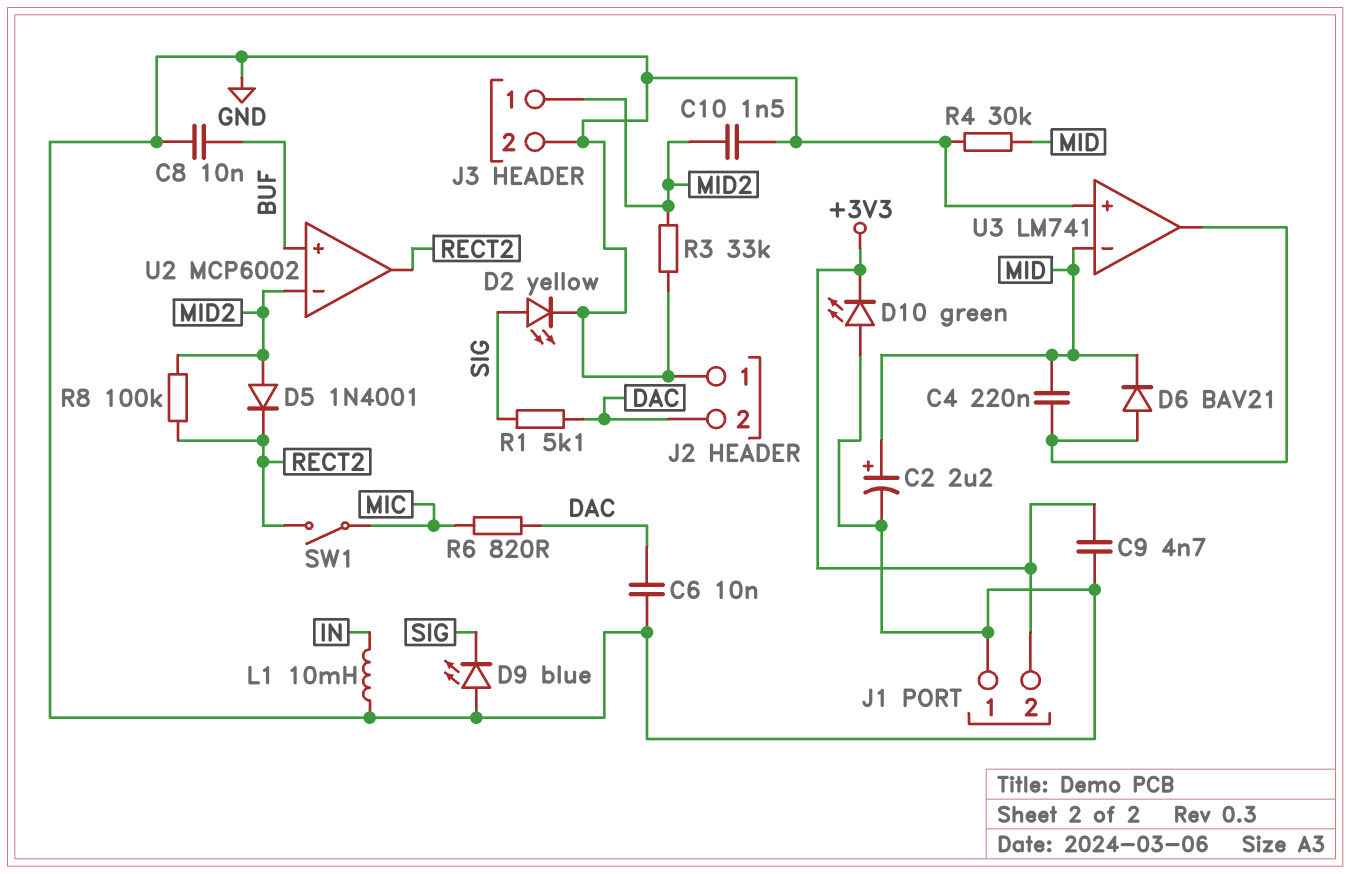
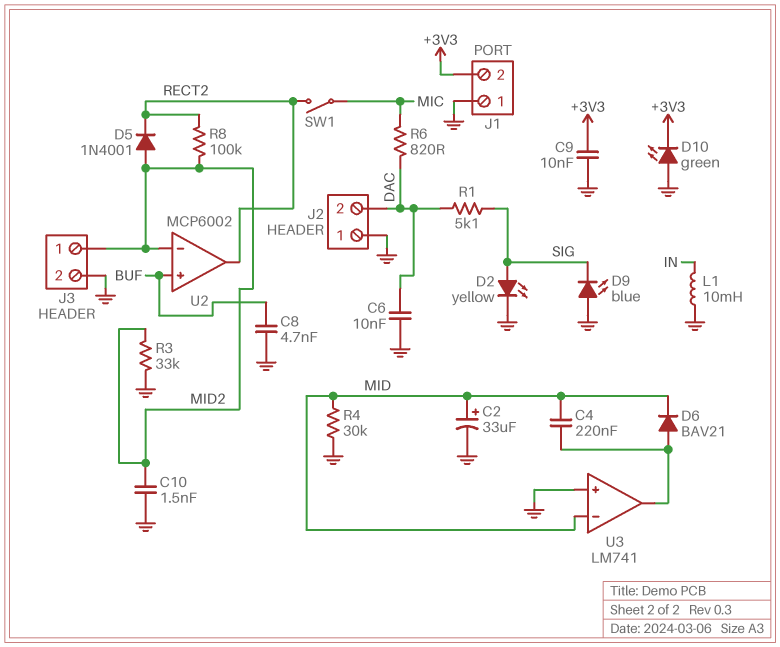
C2: 2.2uF (plus MID, minus GND) -> 33uF (plus MID, minus GND)
C8: 10nF (BUF, GND) -> 4.7nF (BUF, GND)
C9: 4.7nF (+3V3, GND) -> 10nF (+3V3, GND)

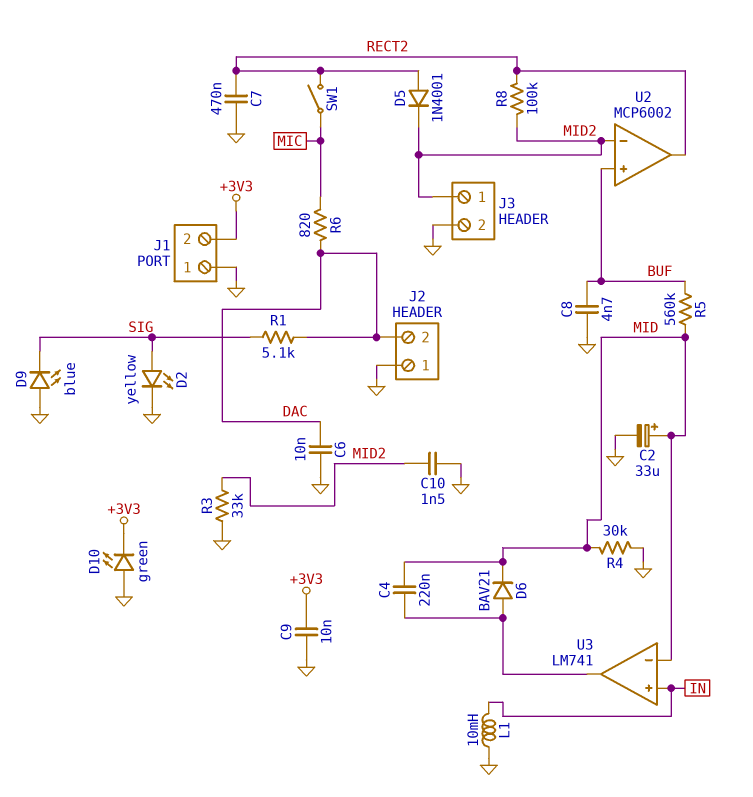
C7: none -> 470nF (GND, RECT2)
D5: diode 1N4001 (A MID2, K RECT2) -> diode 1N4001 (A RECT2, K MID2)
R5: none -> 560k (BUF, MID)
U3 pin in+: GND -> IN

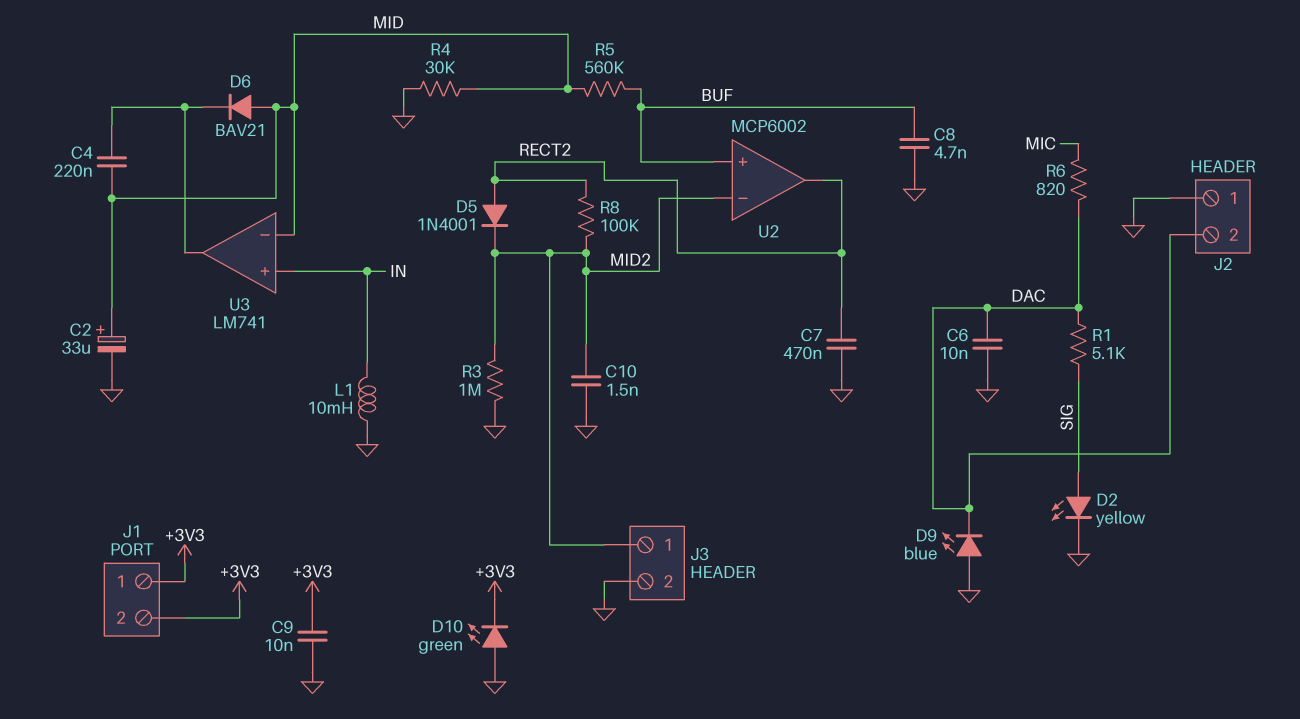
D6: diode BAV21 (A U3/out, K MID) -> diode BAV21 (A MID, K U3/out)
D9: LED blue (A GND, K SIG) -> LED blue (A GND, K DAC)
J1 pin 1: GND -> +3V3
R3: 33k (GND, MID2) -> 1M (GND, MID2)
SW1: switch (MIC, RECT2) -> none

